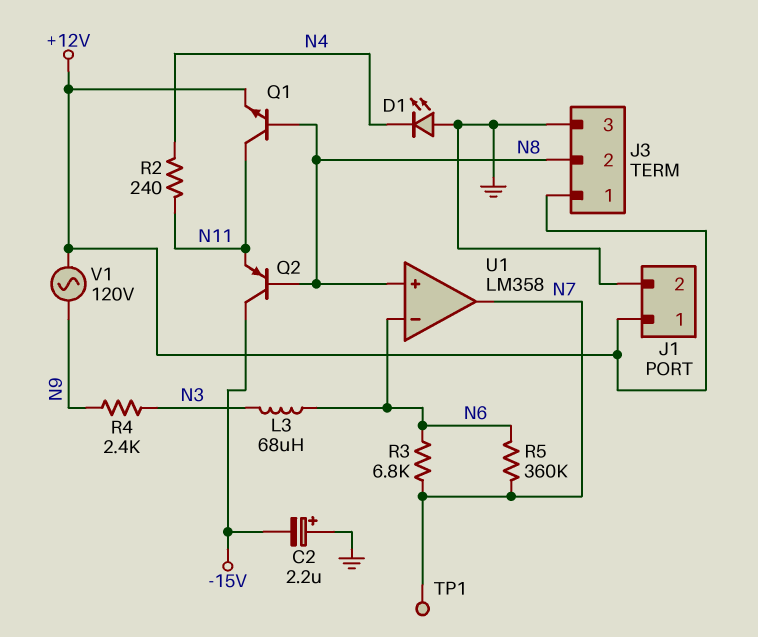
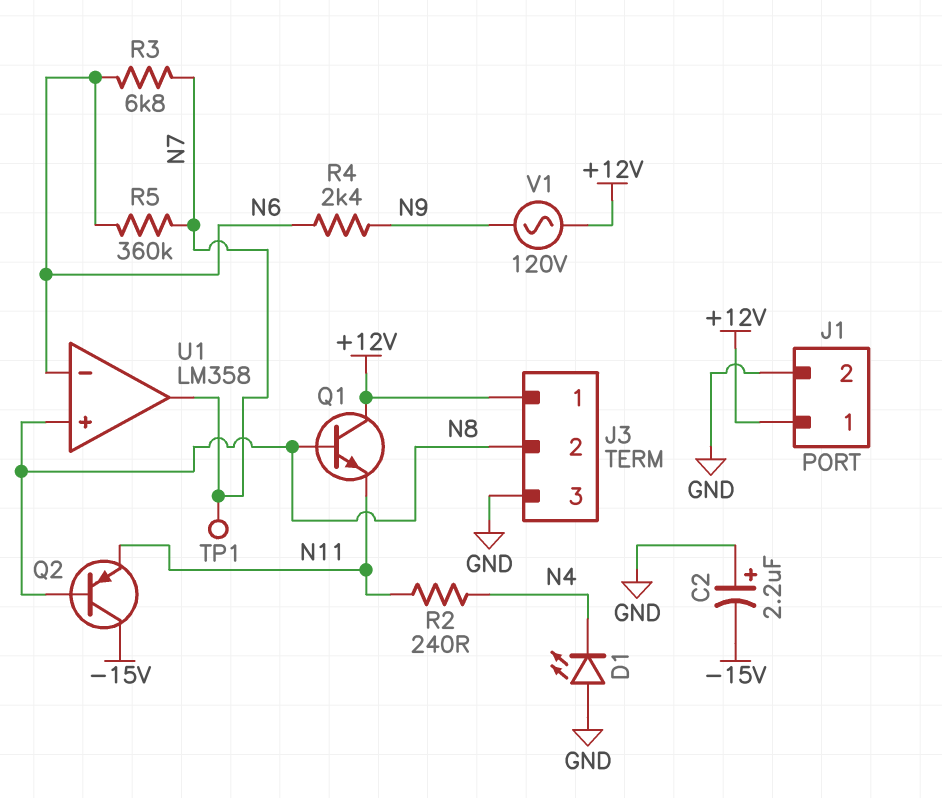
L3: 68uH (N3, N6) -> none
Q1: NPN (B N8, C N11, E +12V) -> NPN (B N8, C +12V, E N11)
R4: 2.4k (N3, N9) -> 2.4k (N6, N9)

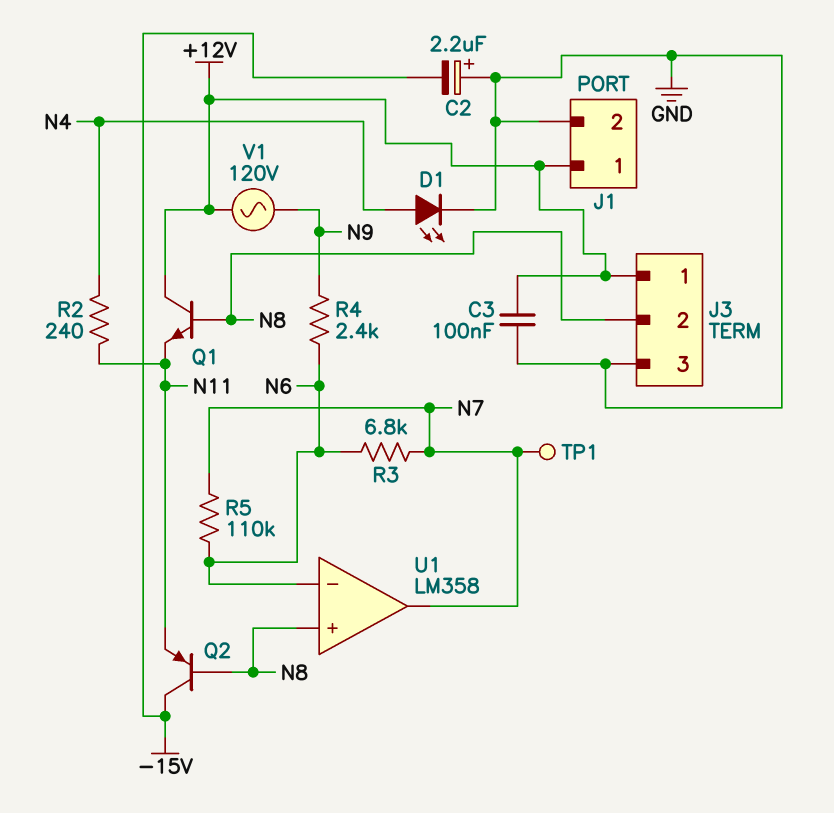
C3: none -> 100nF (+12V, GND)
D1: LED (A GND, K N4) -> LED (A N4, K GND)
R5: 360k (N6, N7) -> 110k (N6, N7)

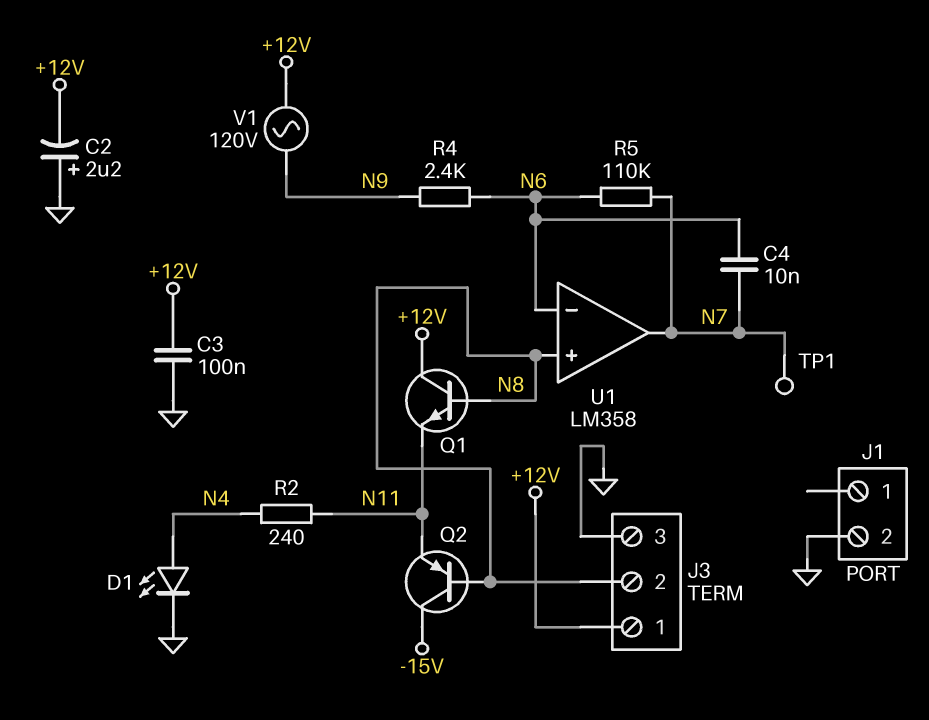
C2: 2.2uF (plus GND, minus -15V) -> 2.2uF (plus GND, minus +12V)
C4: none -> 10nF (N6, N7)
J1 pin 1: +12V -> none
R3: 6.8k (N6, N7) -> none

